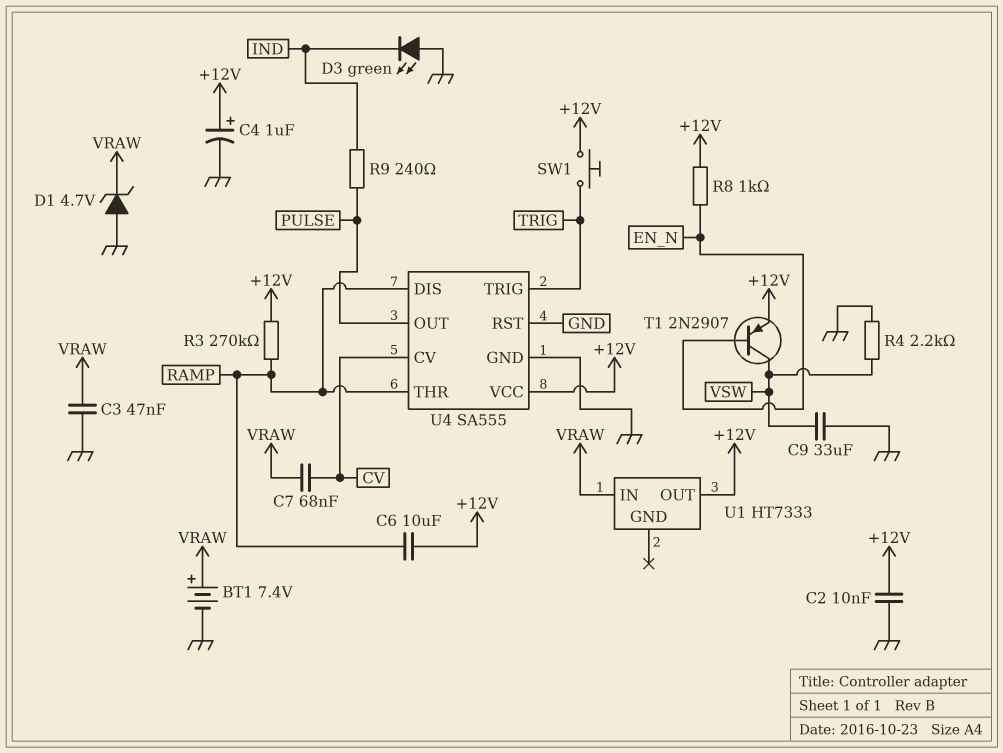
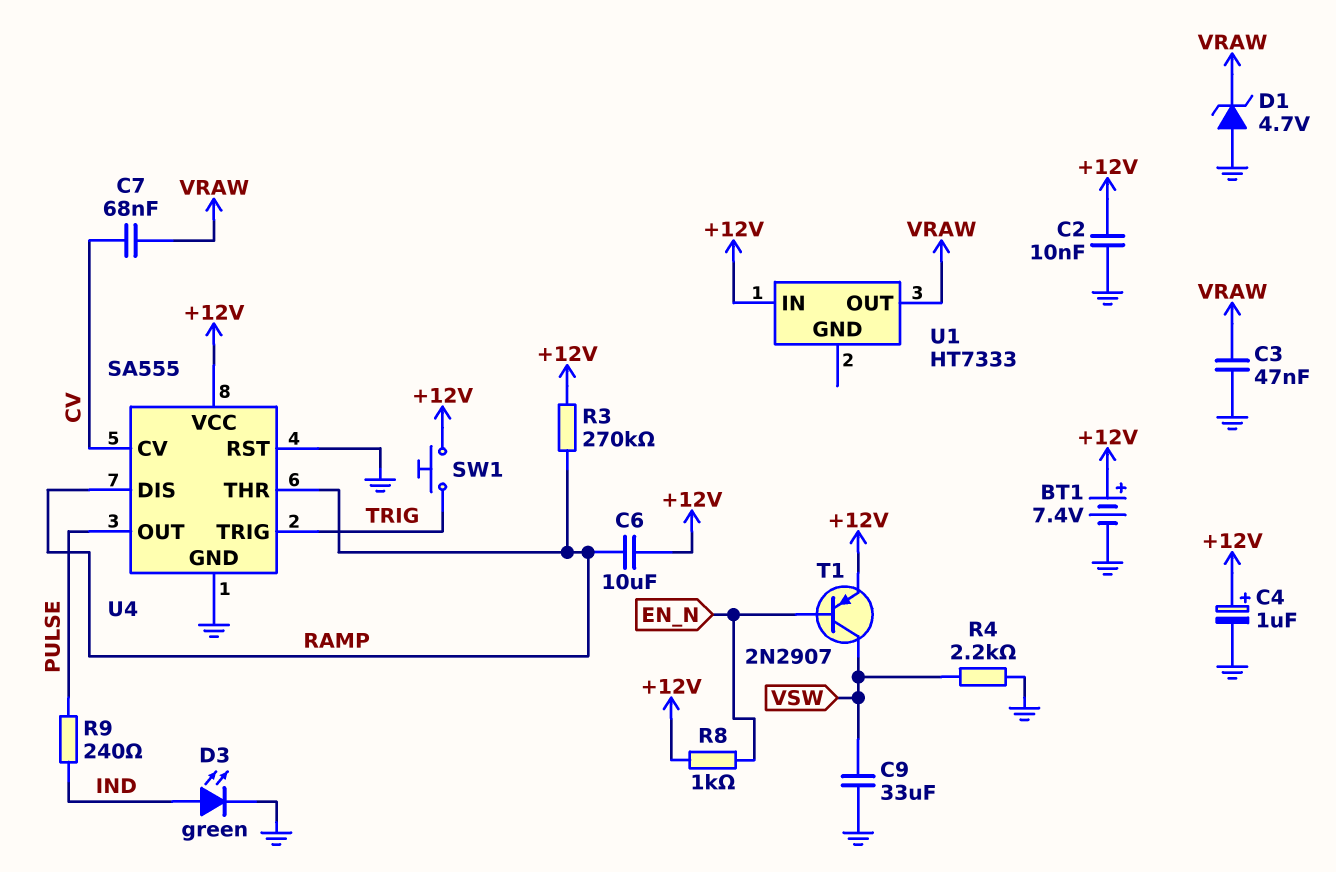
BT1: 7.4V (plus VRAW, minus GND) -> 7.4V (plus +12V, minus GND)
D3: LED green (A GND, K IND) -> LED green (A IND, K GND)
U1 pin IN: VRAW -> +12V
U1 pin OUT: +12V -> VRAW

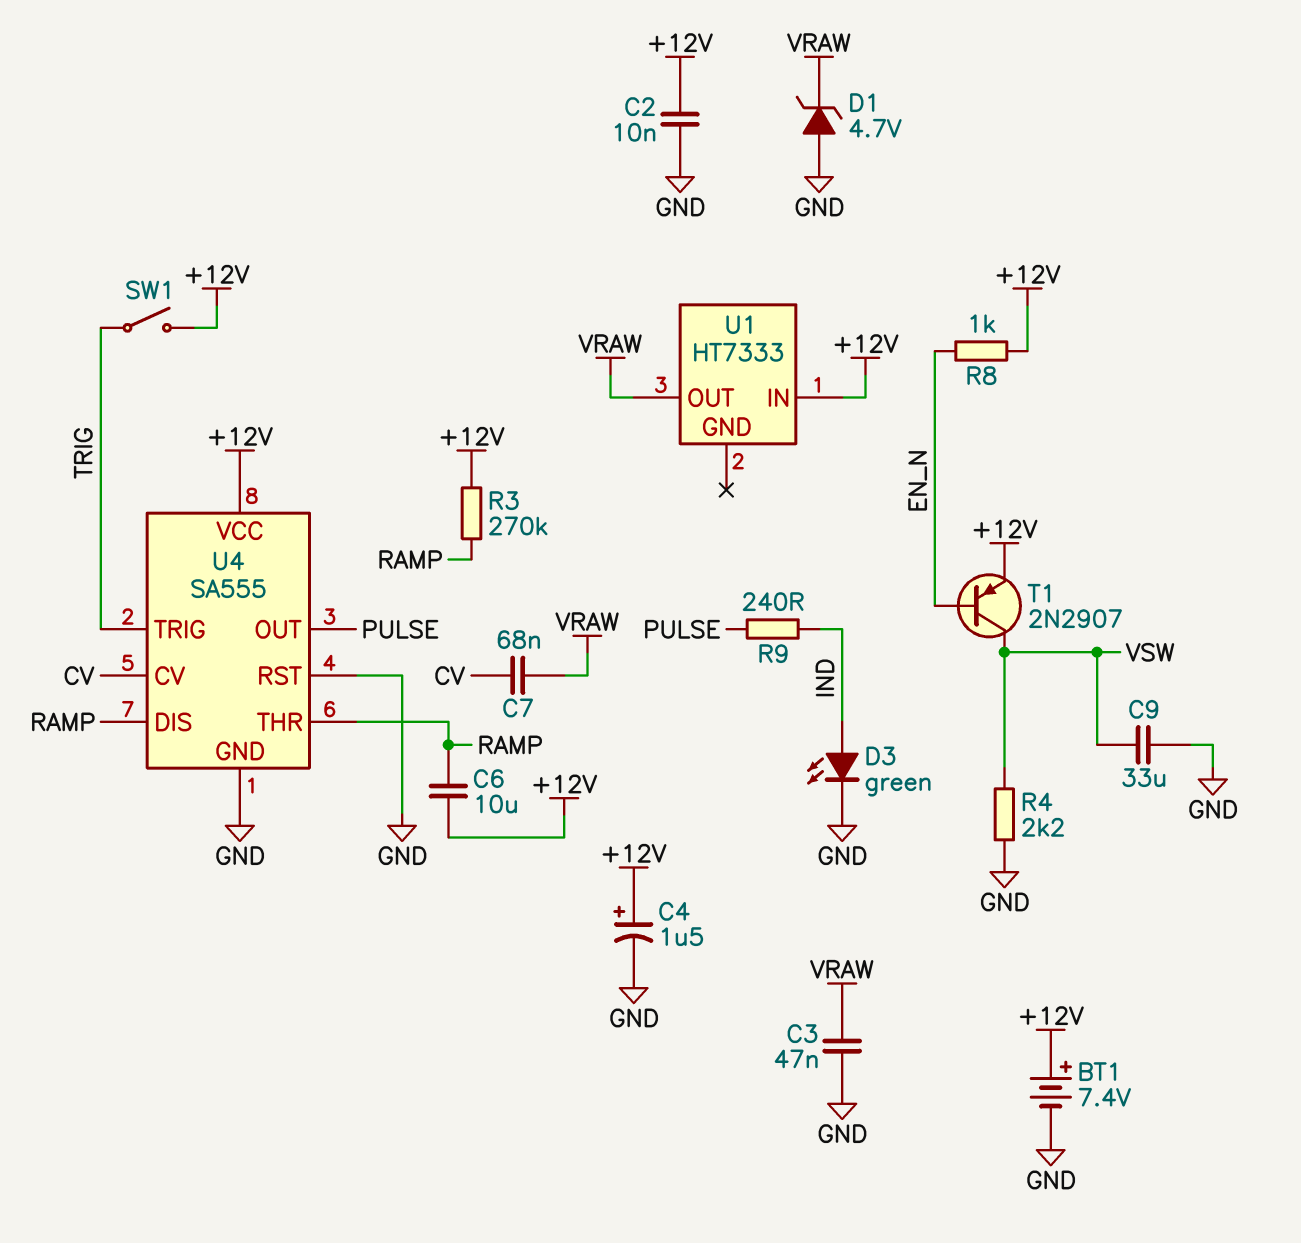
C4: 1uF (plus +12V, minus GND) -> 1.5uF (plus +12V, minus GND)
SW1: button (+12V, TRIG) -> switch (+12V, TRIG)

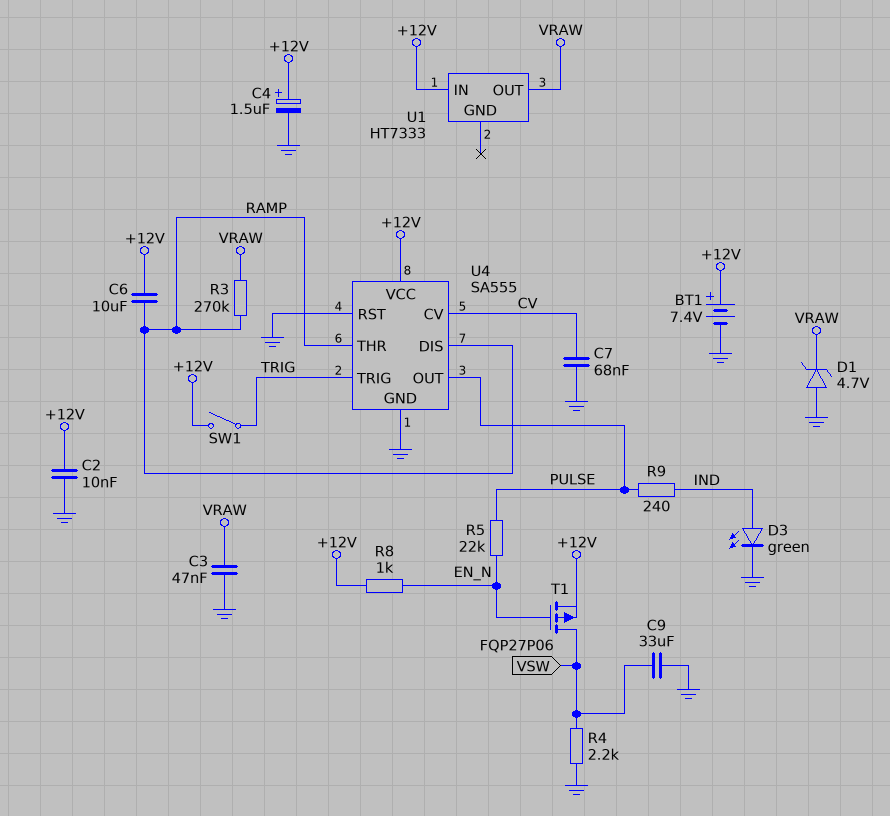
C7: 68nF (CV, VRAW) -> 68nF (CV, GND)
R3: 270k (+12V, RAMP) -> 270k (RAMP, VRAW)
R5: none -> 22k (EN_N, PULSE)
T1: PNP 2N2907 (B EN_N, C VSW, E +12V) -> PMOS FQP27P06 (G EN_N, D VSW, S +12V)

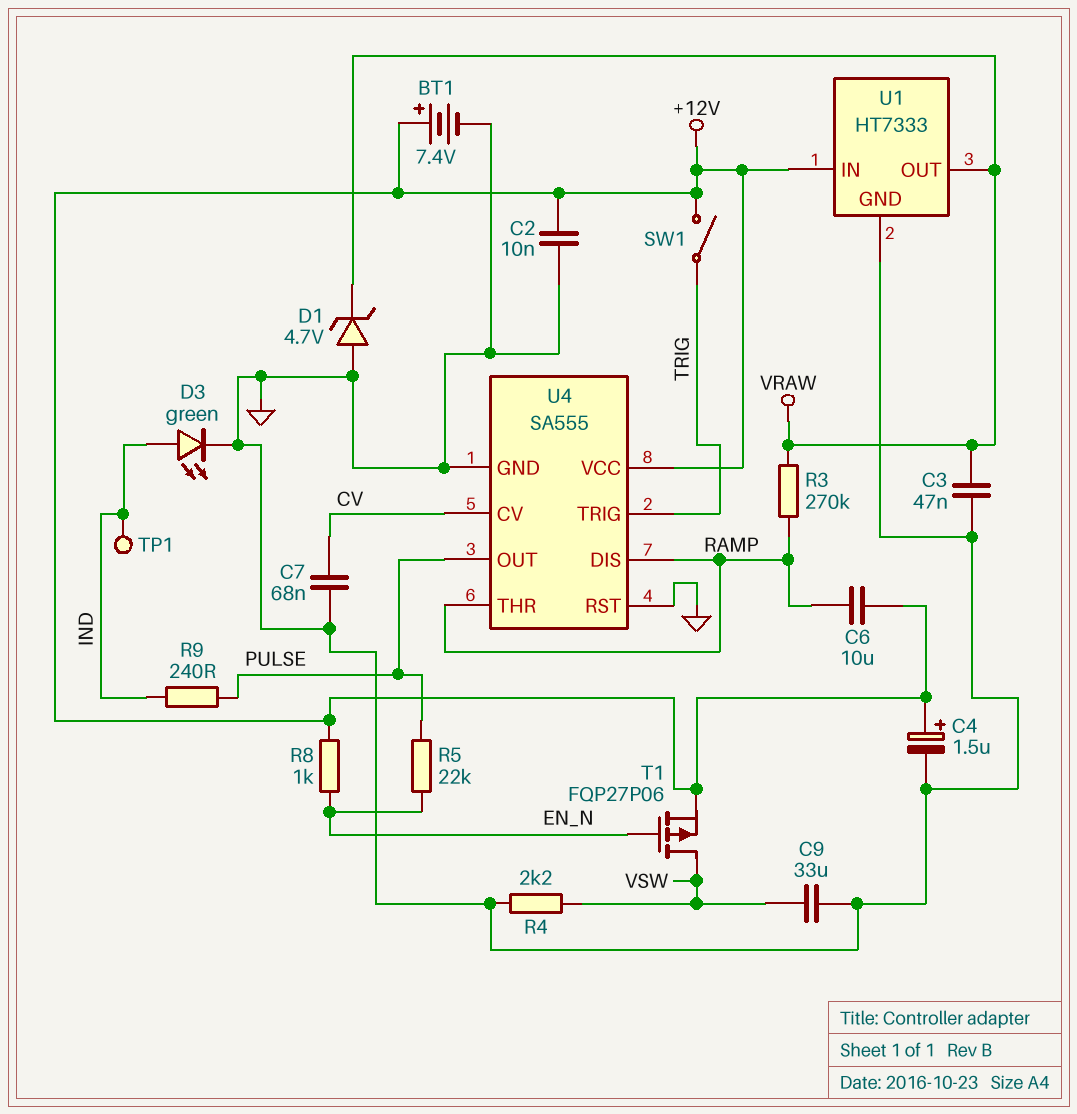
TP1: none -> test point (IND)
U1 pin GND: none -> GND

